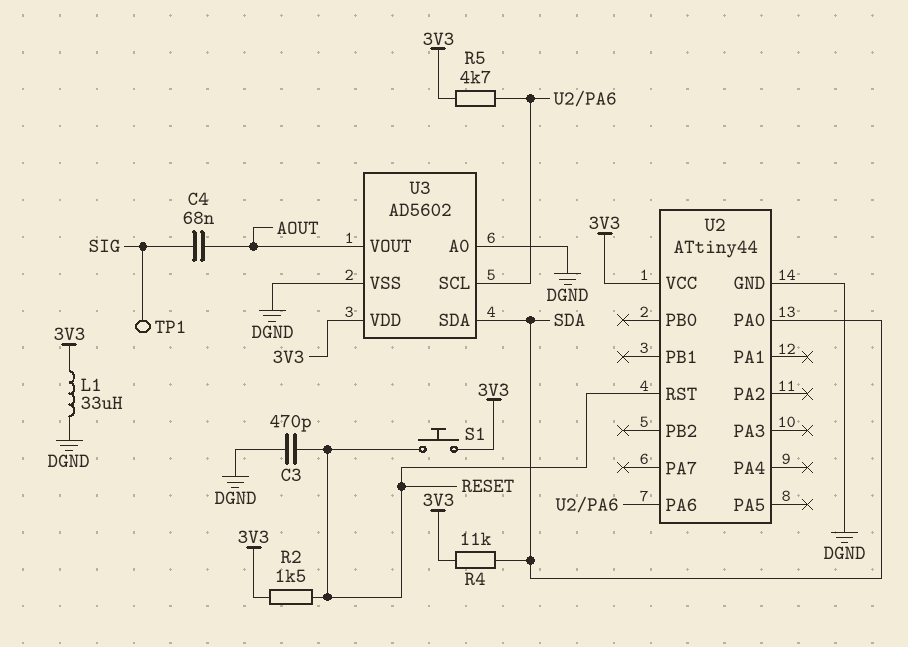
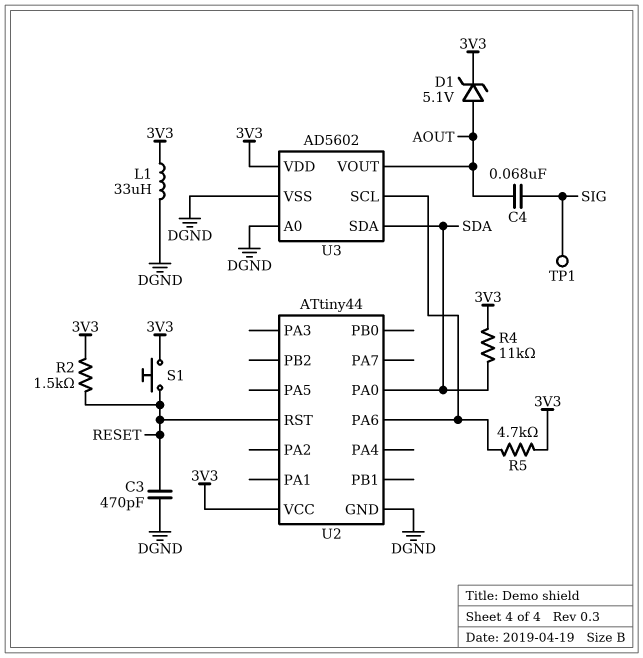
D1: none -> zener 5.1V (A AOUT, K 3V3)

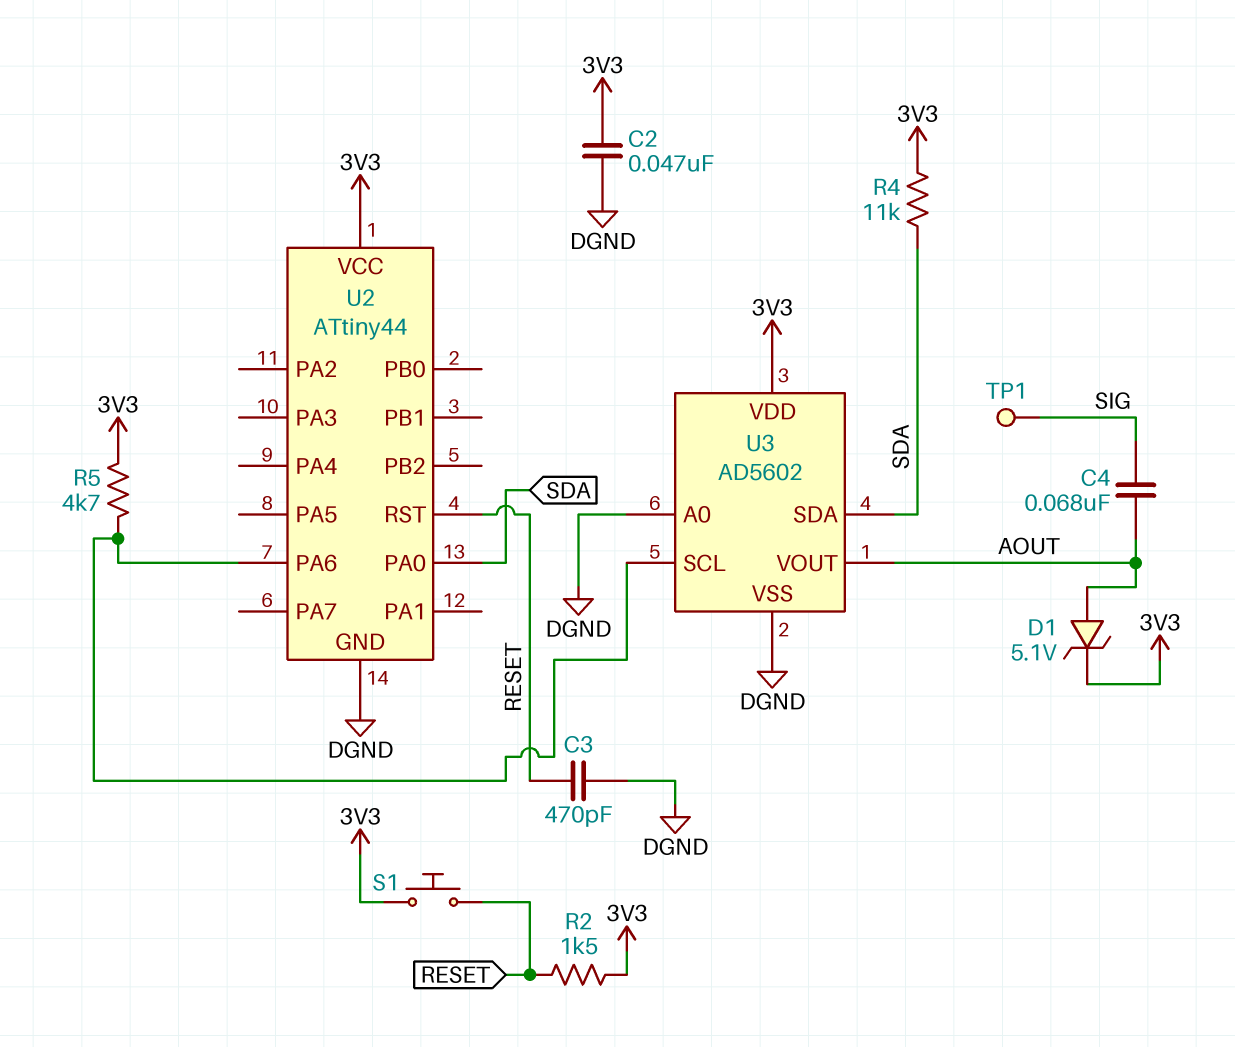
C2: none -> 47nF (3V3, DGND)
L1: 33uH (3V3, DGND) -> none

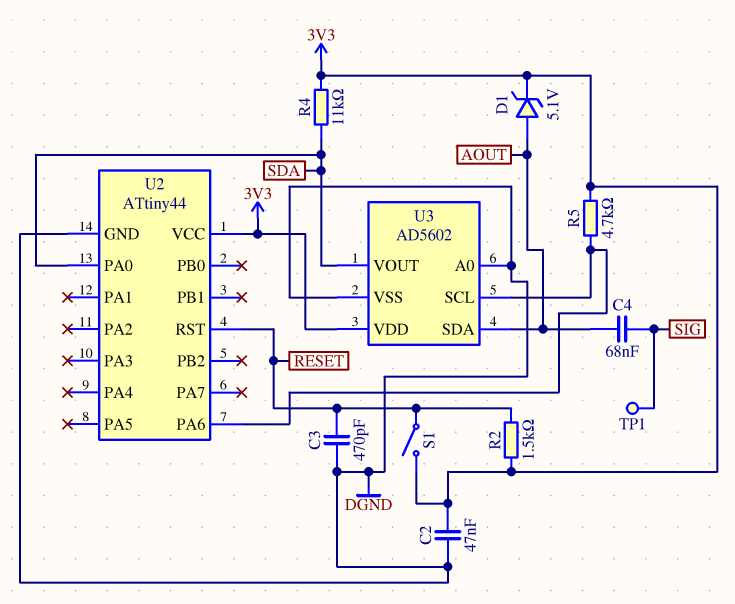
S1: button (3V3, RESET) -> switch (3V3, RESET)
U3 pin SDA: SDA -> AOUT
U3 pin VOUT: AOUT -> SDA

